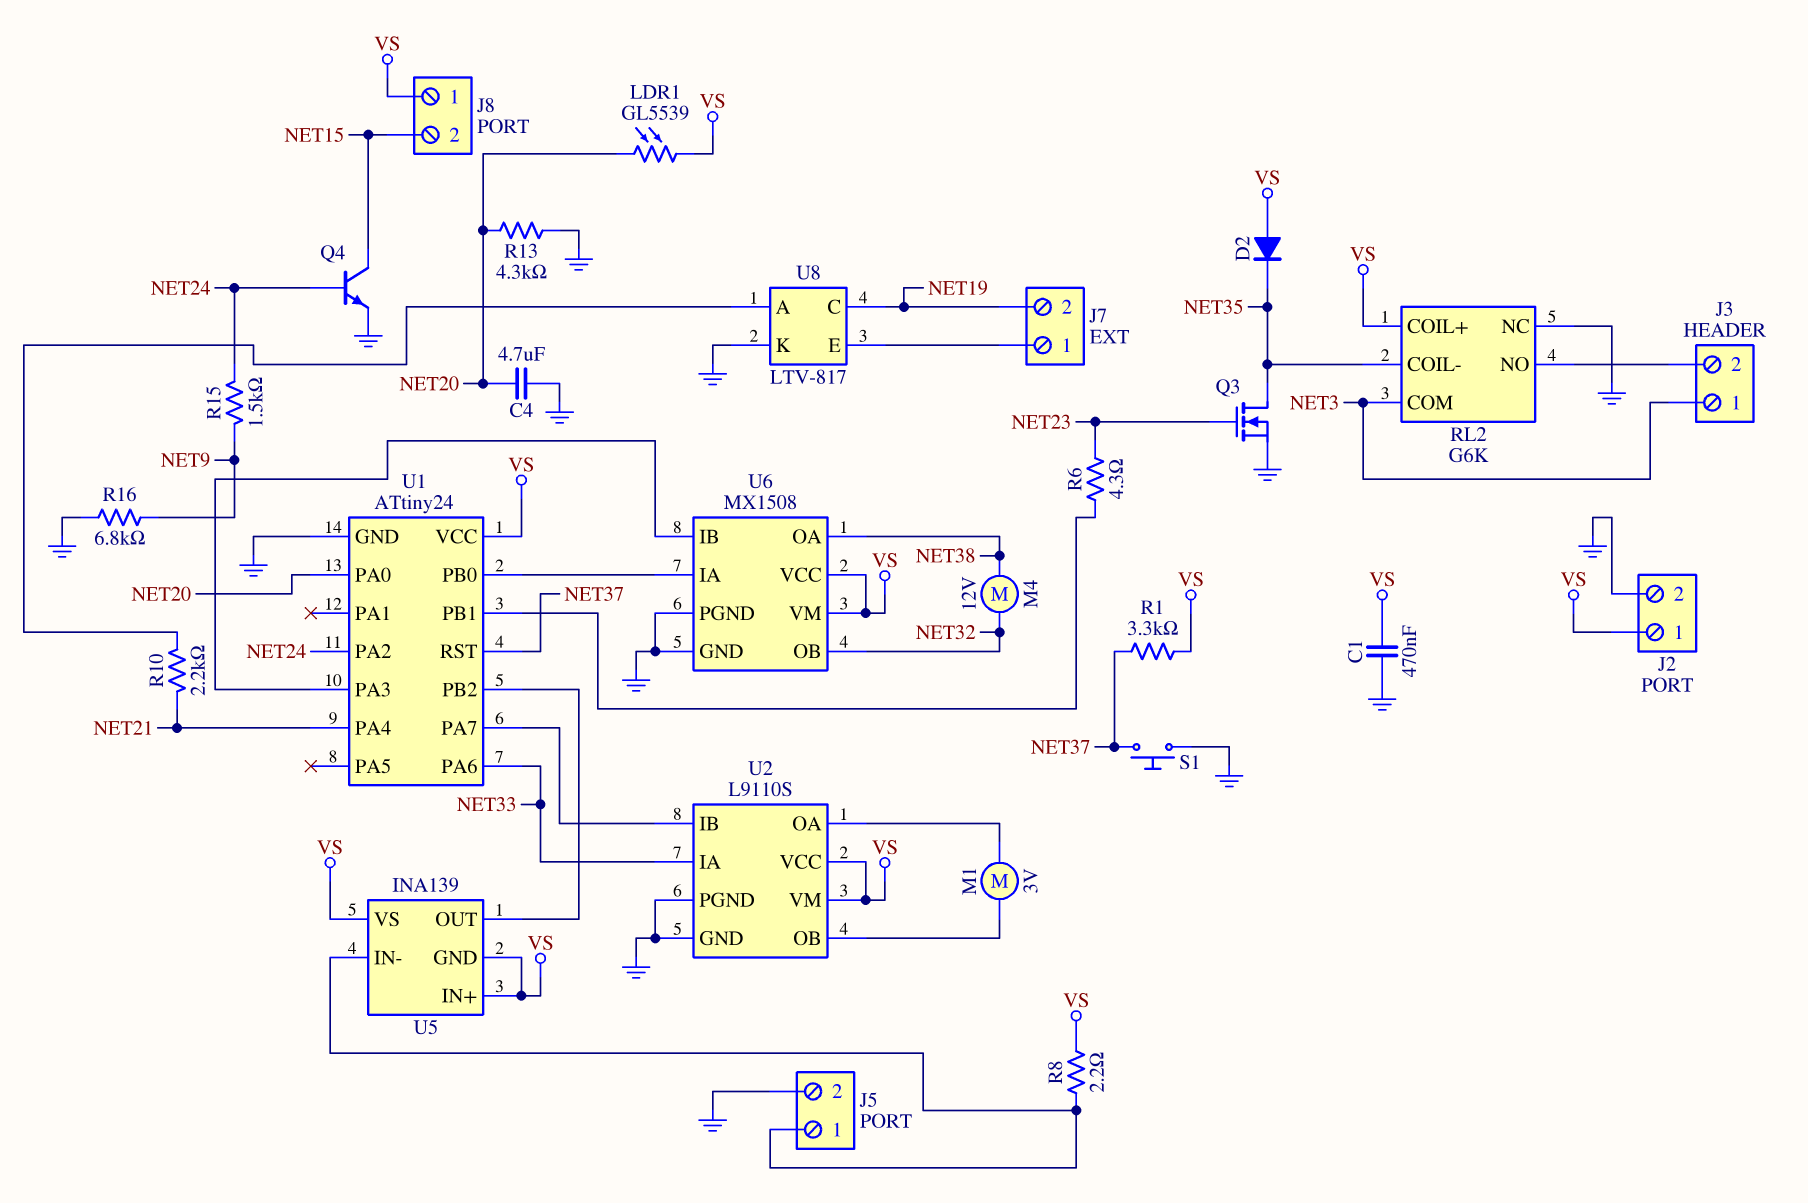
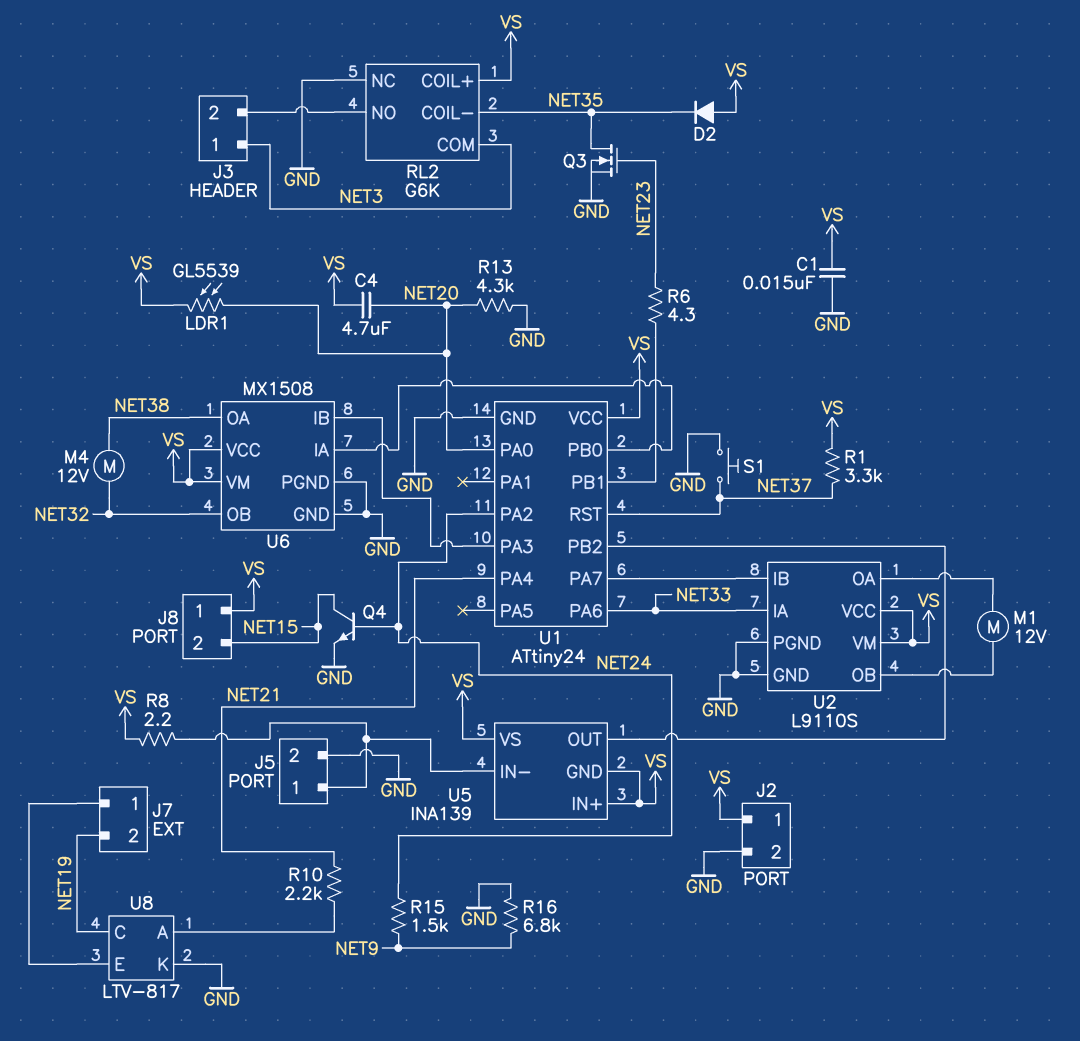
C1: 470nF (GND, VS) -> 15nF (GND, VS)
C4: 4.7uF (GND, NET20) -> 4.7uF (NET20, VS)
M1: motor 3V (U2/OA, U2/OB) -> motor 12V (U2/OA, U2/OB)

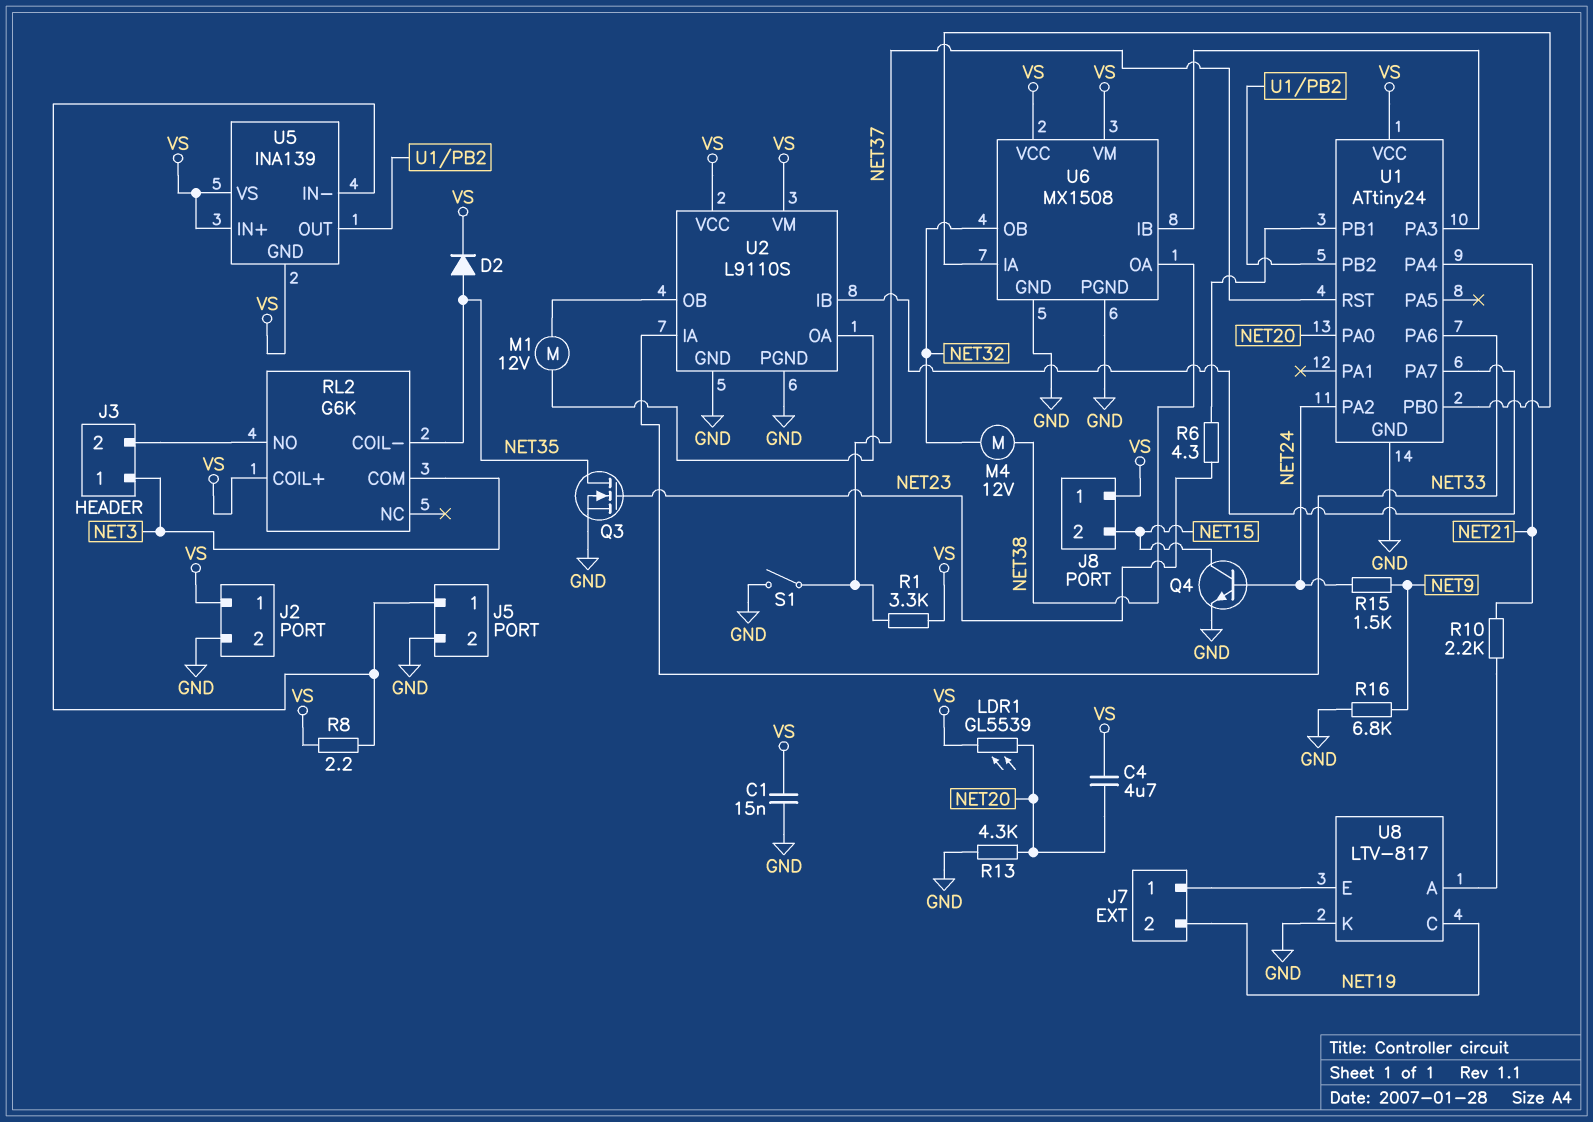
D2: diode (A VS, K NET35) -> diode (A NET35, K VS)
RL2 pin NC: GND -> none
S1: button (GND, NET37) -> switch (GND, NET37)

